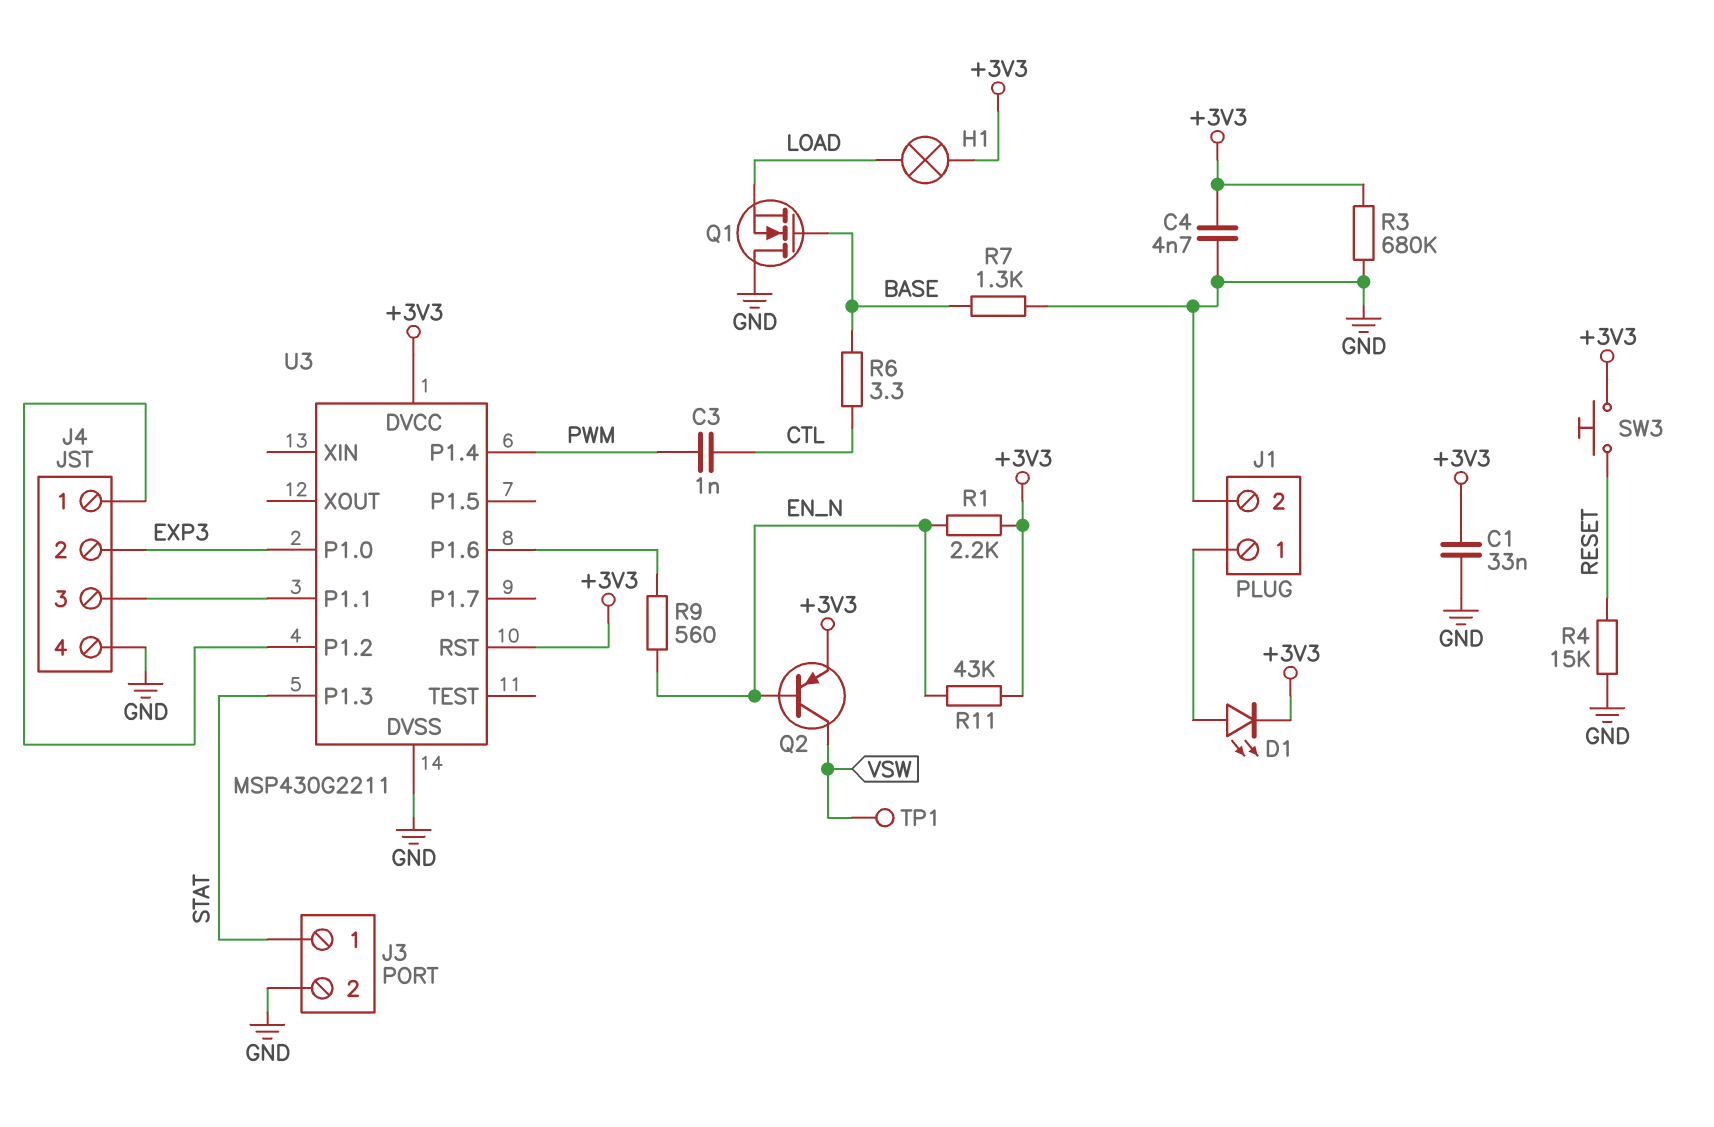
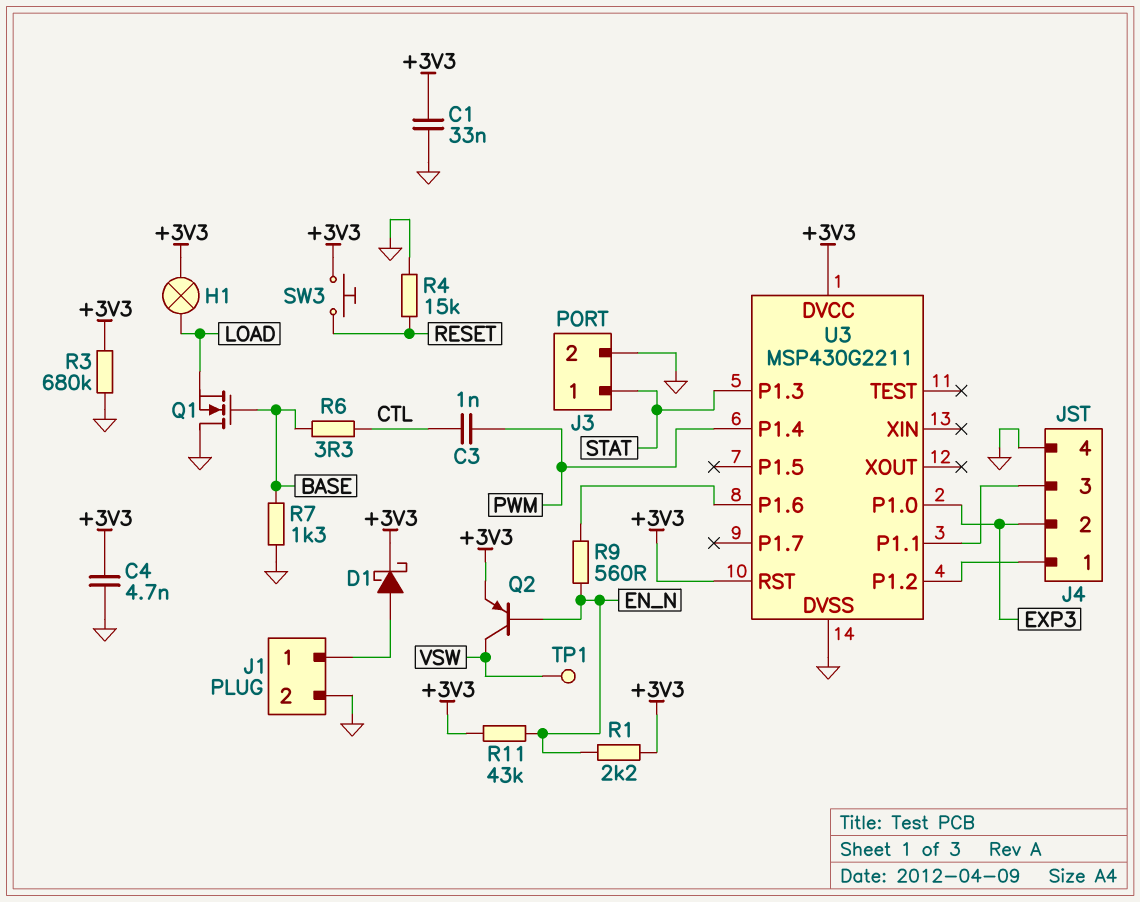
D1: LED (A J1/1, K +3V3) -> schottky (A J1/1, K +3V3)

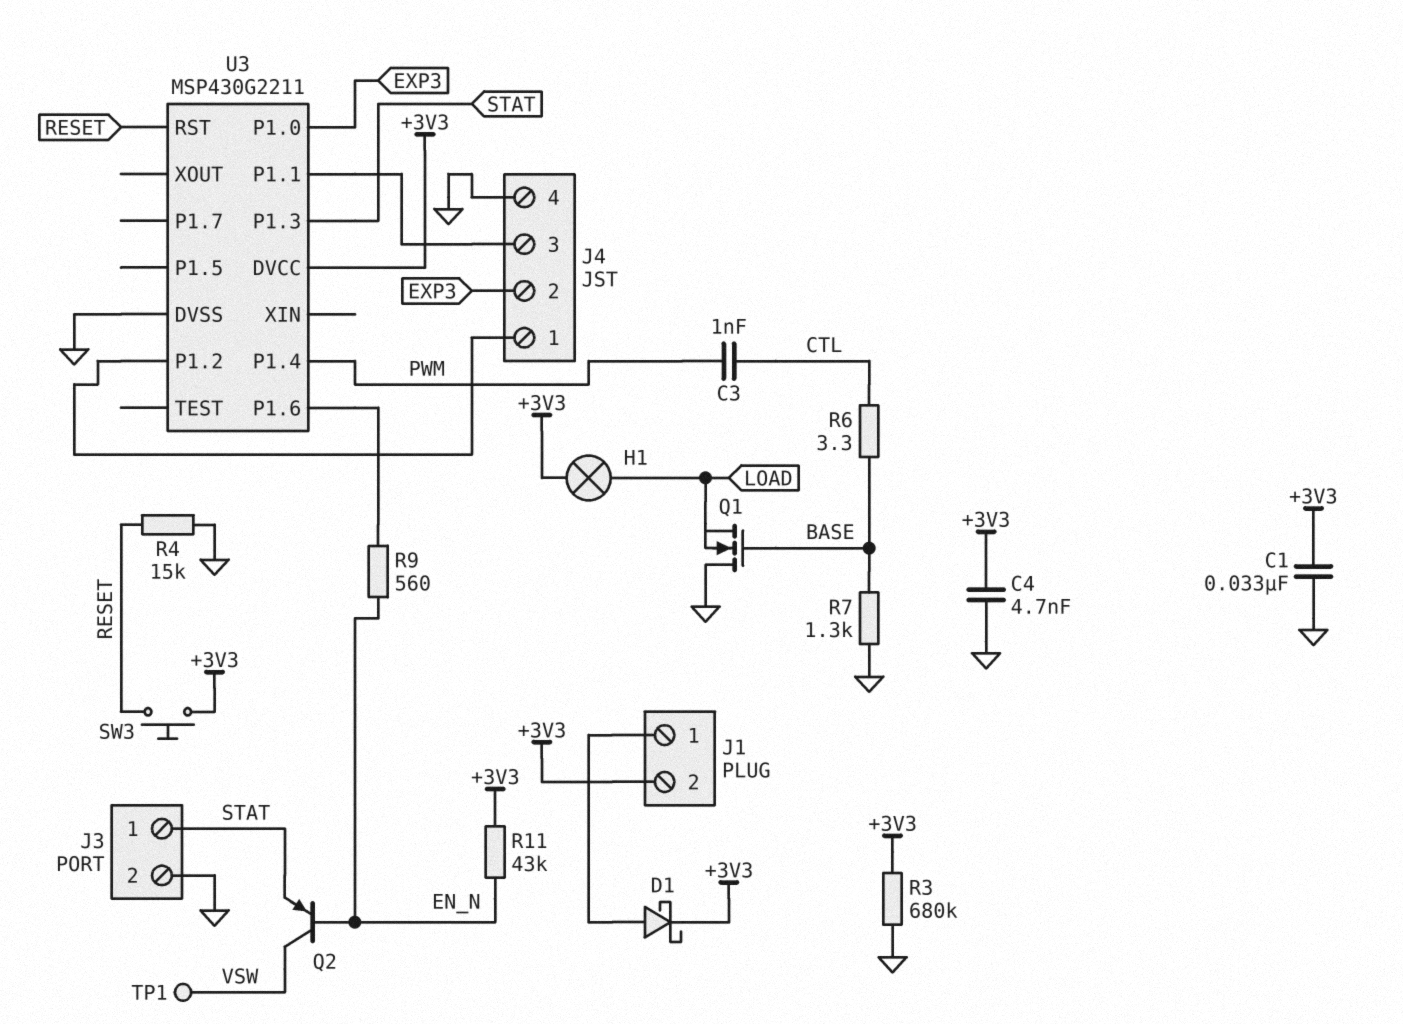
J1 pin 2: GND -> +3V3
Q2: PNP (B EN_N, C VSW, E +3V3) -> PNP (B EN_N, C VSW, E STAT)
R1: 2.2k (+3V3, EN_N) -> none
U3 pin RST: +3V3 -> RESET

